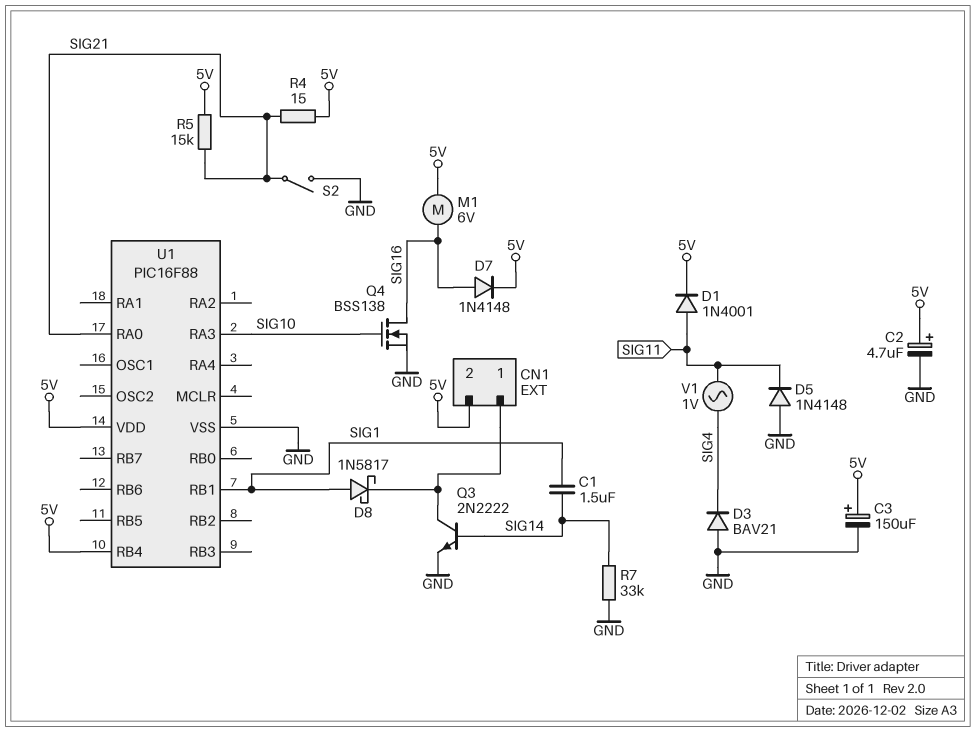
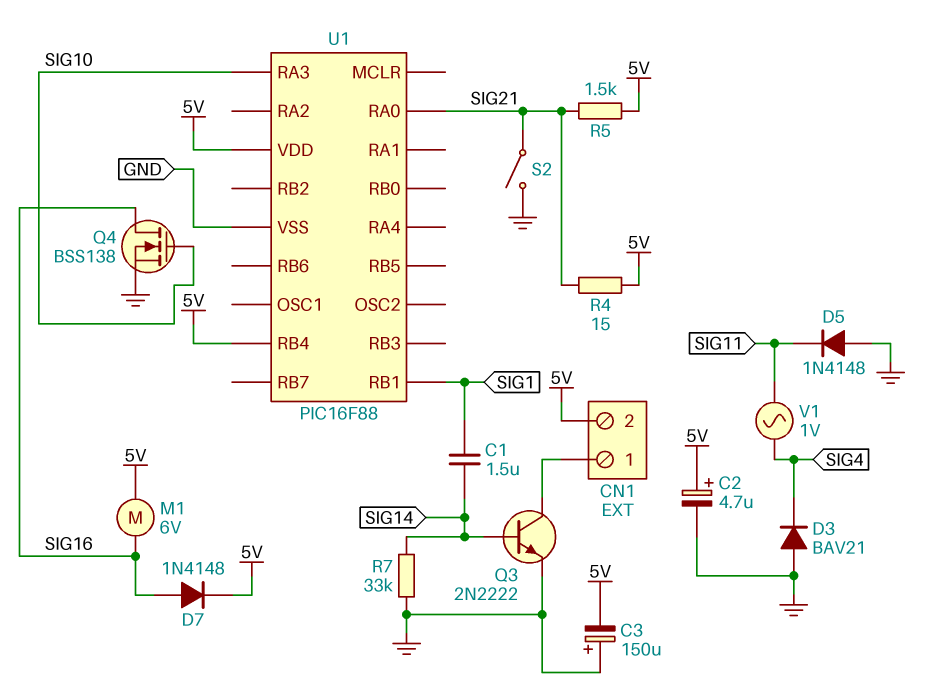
C3: 150uF (plus 5V, minus GND) -> 150uF (plus GND, minus 5V)
D1: diode 1N4001 (A SIG11, K 5V) -> none
D8: schottky 1N5817 (A SIG1, K CN1/1) -> none
R5: 15k (5V, SIG21) -> 1.5k (5V, SIG21)

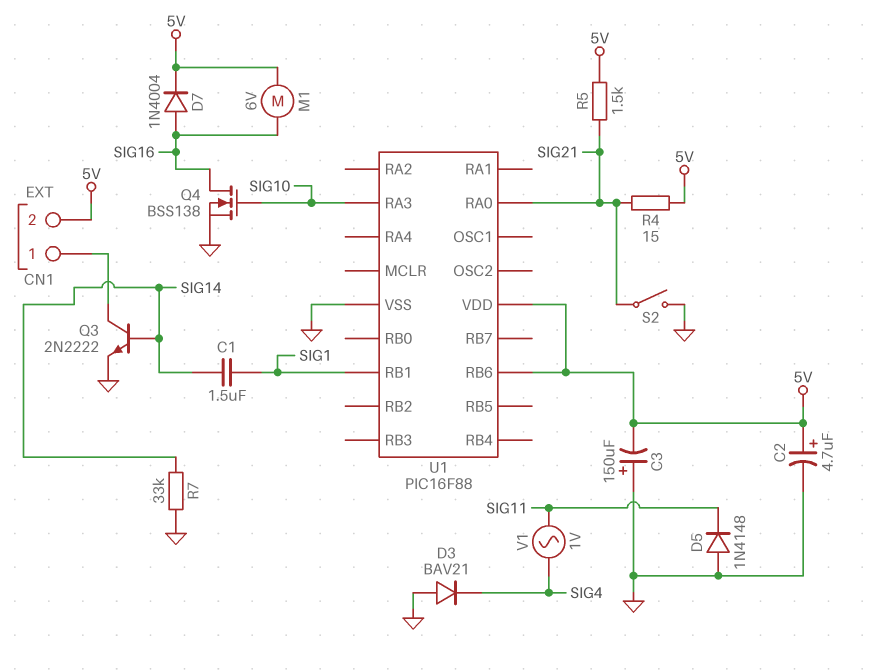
D7: diode 1N4148 (A SIG16, K 5V) -> diode 1N4004 (A SIG16, K 5V)
U1 pin RB4: 5V -> none
U1 pin RB6: none -> 5V

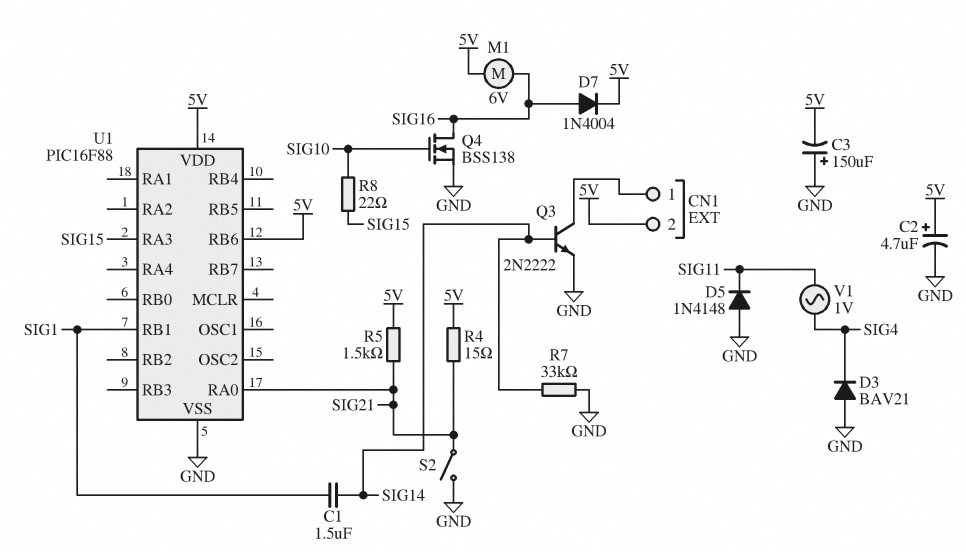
R8: none -> 22 (SIG10, SIG15)
U1 pin RA3: SIG10 -> SIG15

